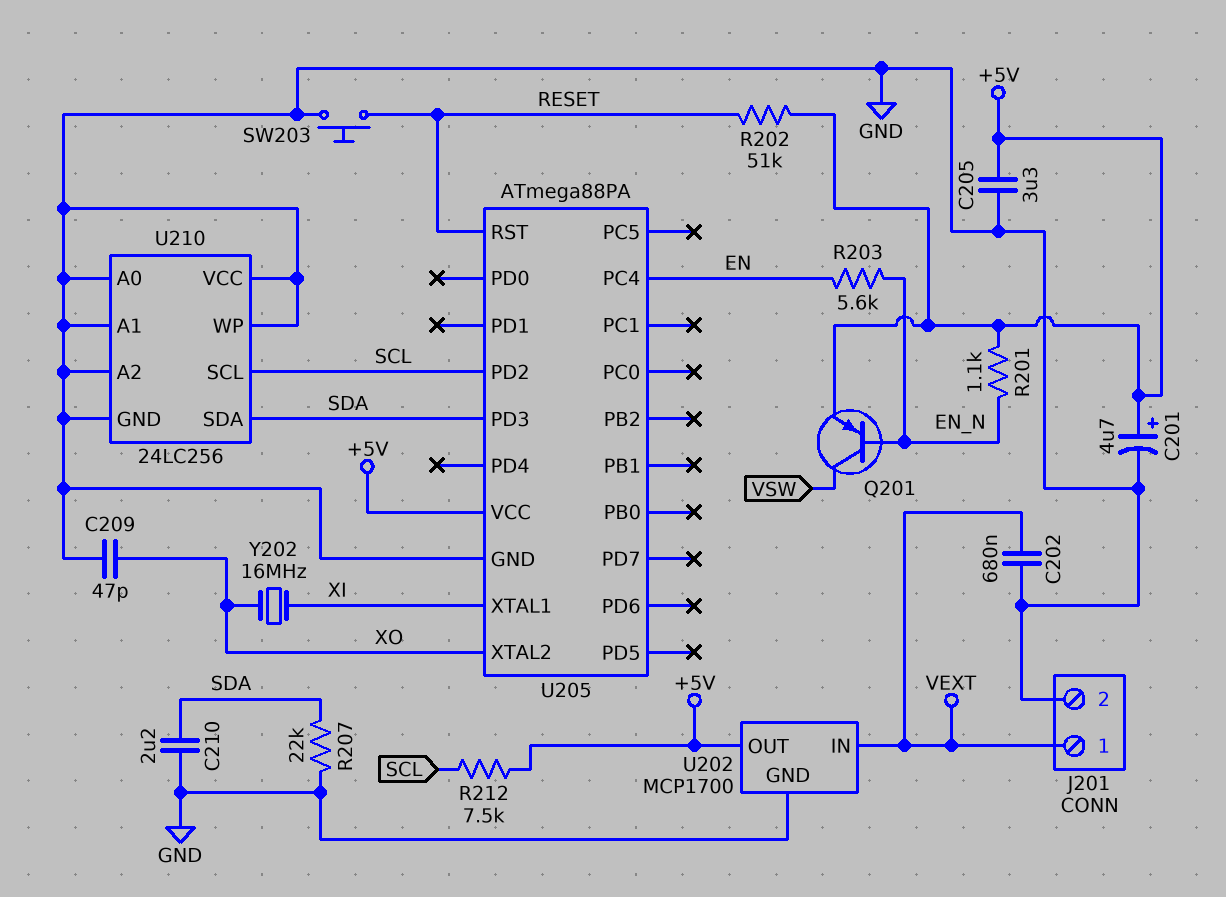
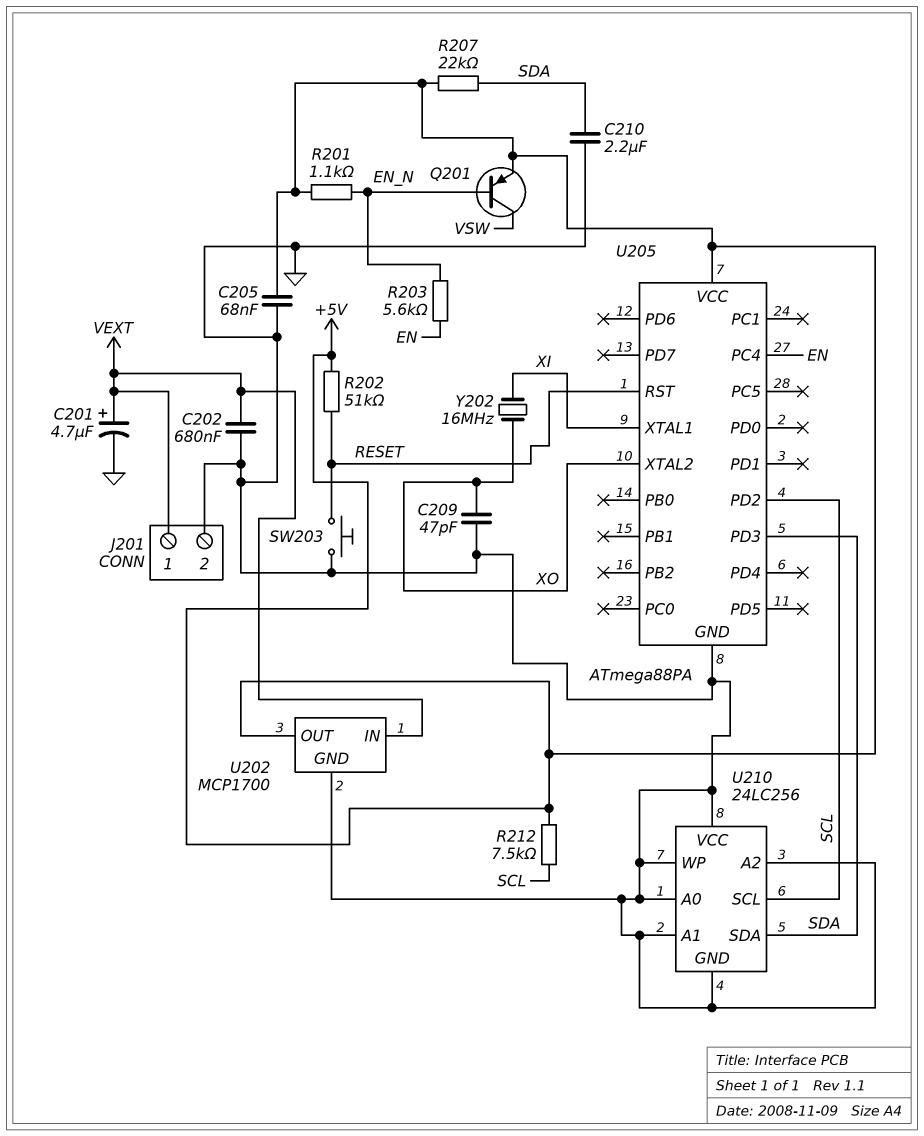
C201: 4.7uF (plus +5V, minus GND) -> 4.7uF (plus VEXT, minus GND)
C205: 3.3uF (+5V, GND) -> 68nF (+5V, GND)
R207: 22k (GND, SDA) -> 22k (+5V, SDA)

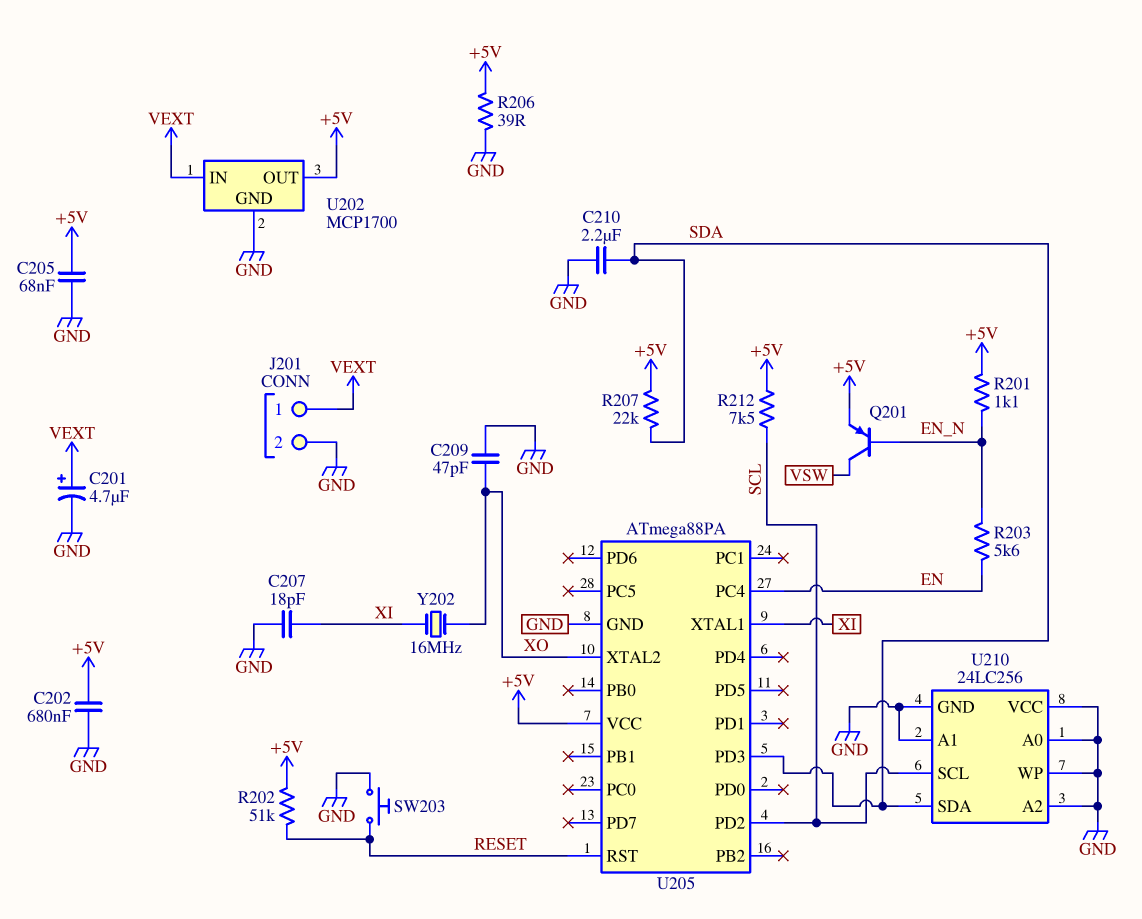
C202: 680nF (GND, VEXT) -> 680nF (+5V, GND)
C207: none -> 18pF (GND, XI)
R206: none -> 39 (+5V, GND)

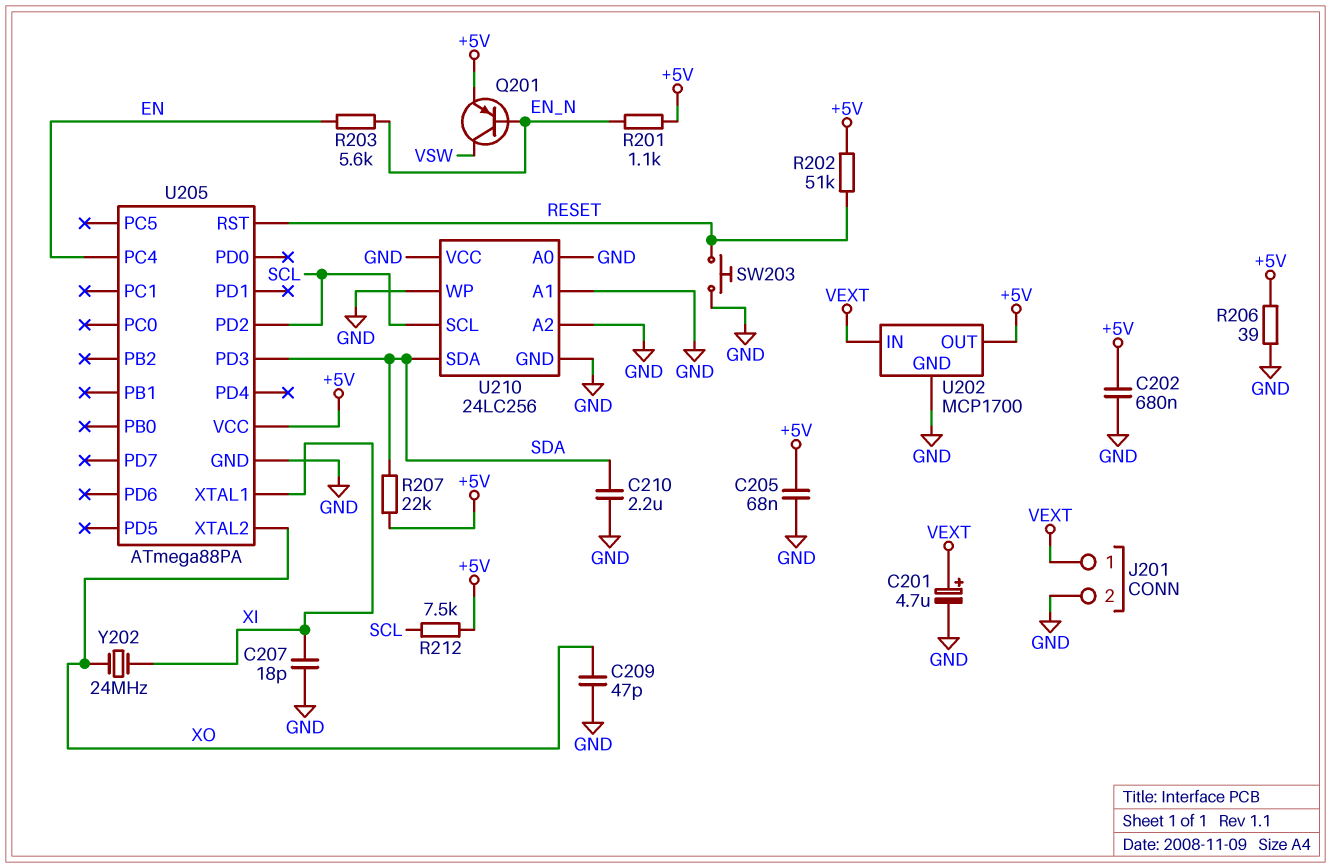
Y202: 16MHz (XI, XO) -> 24MHz (XI, XO)

